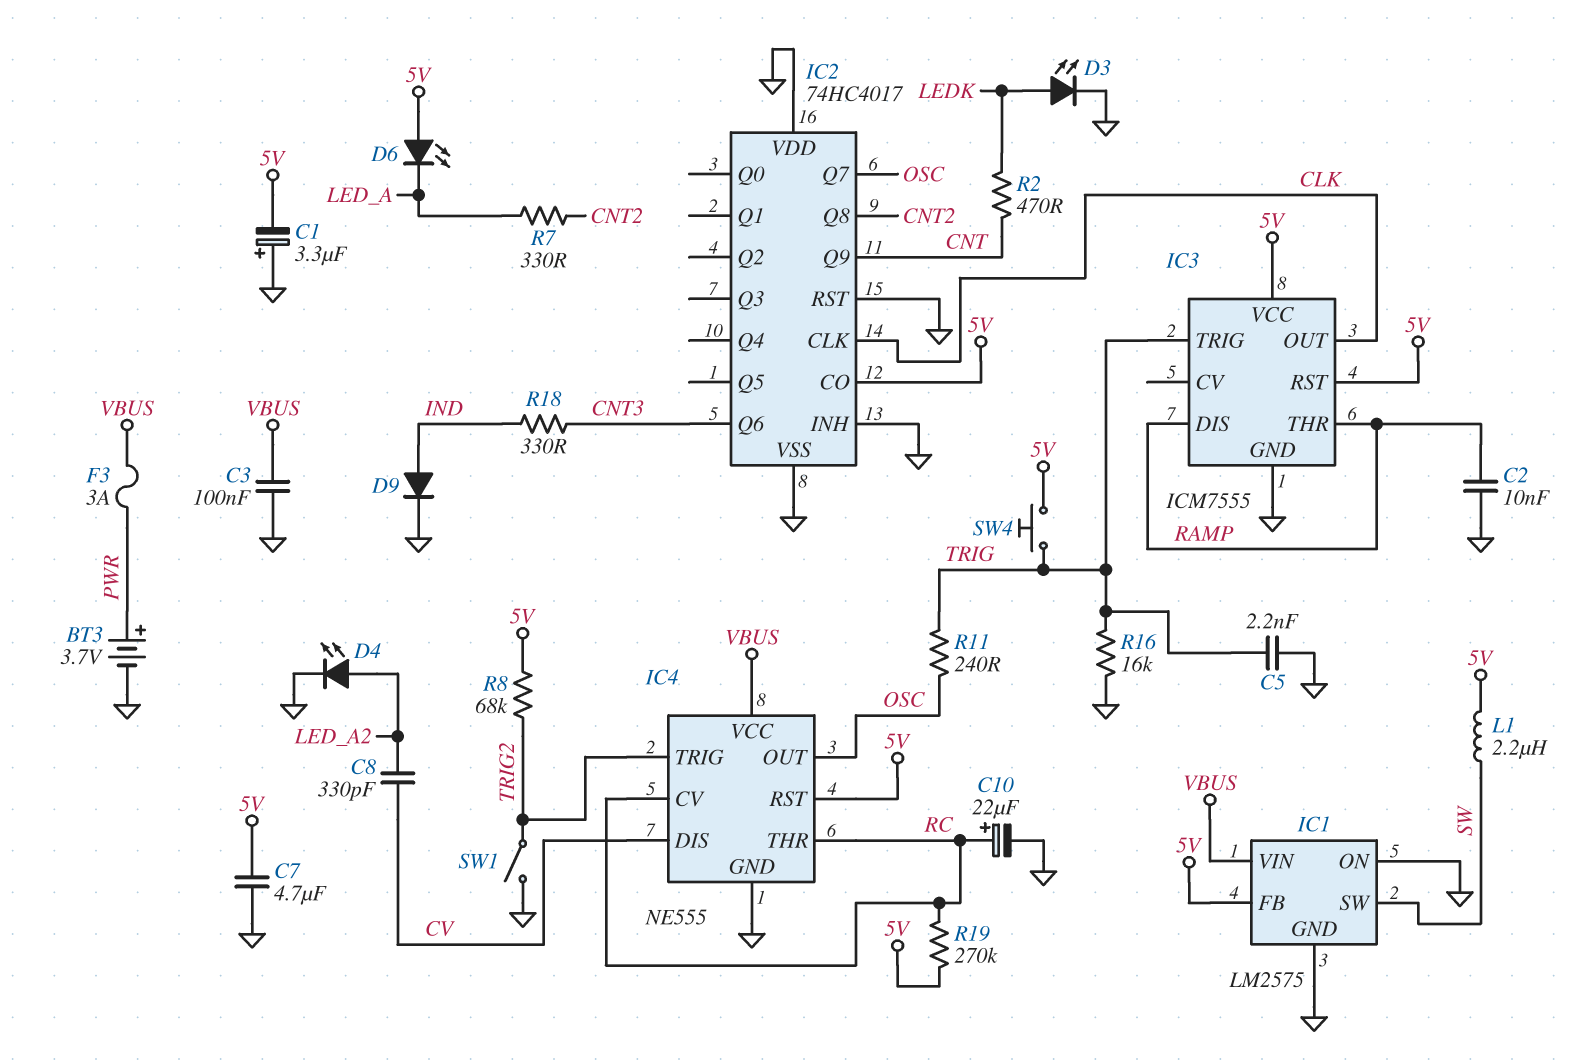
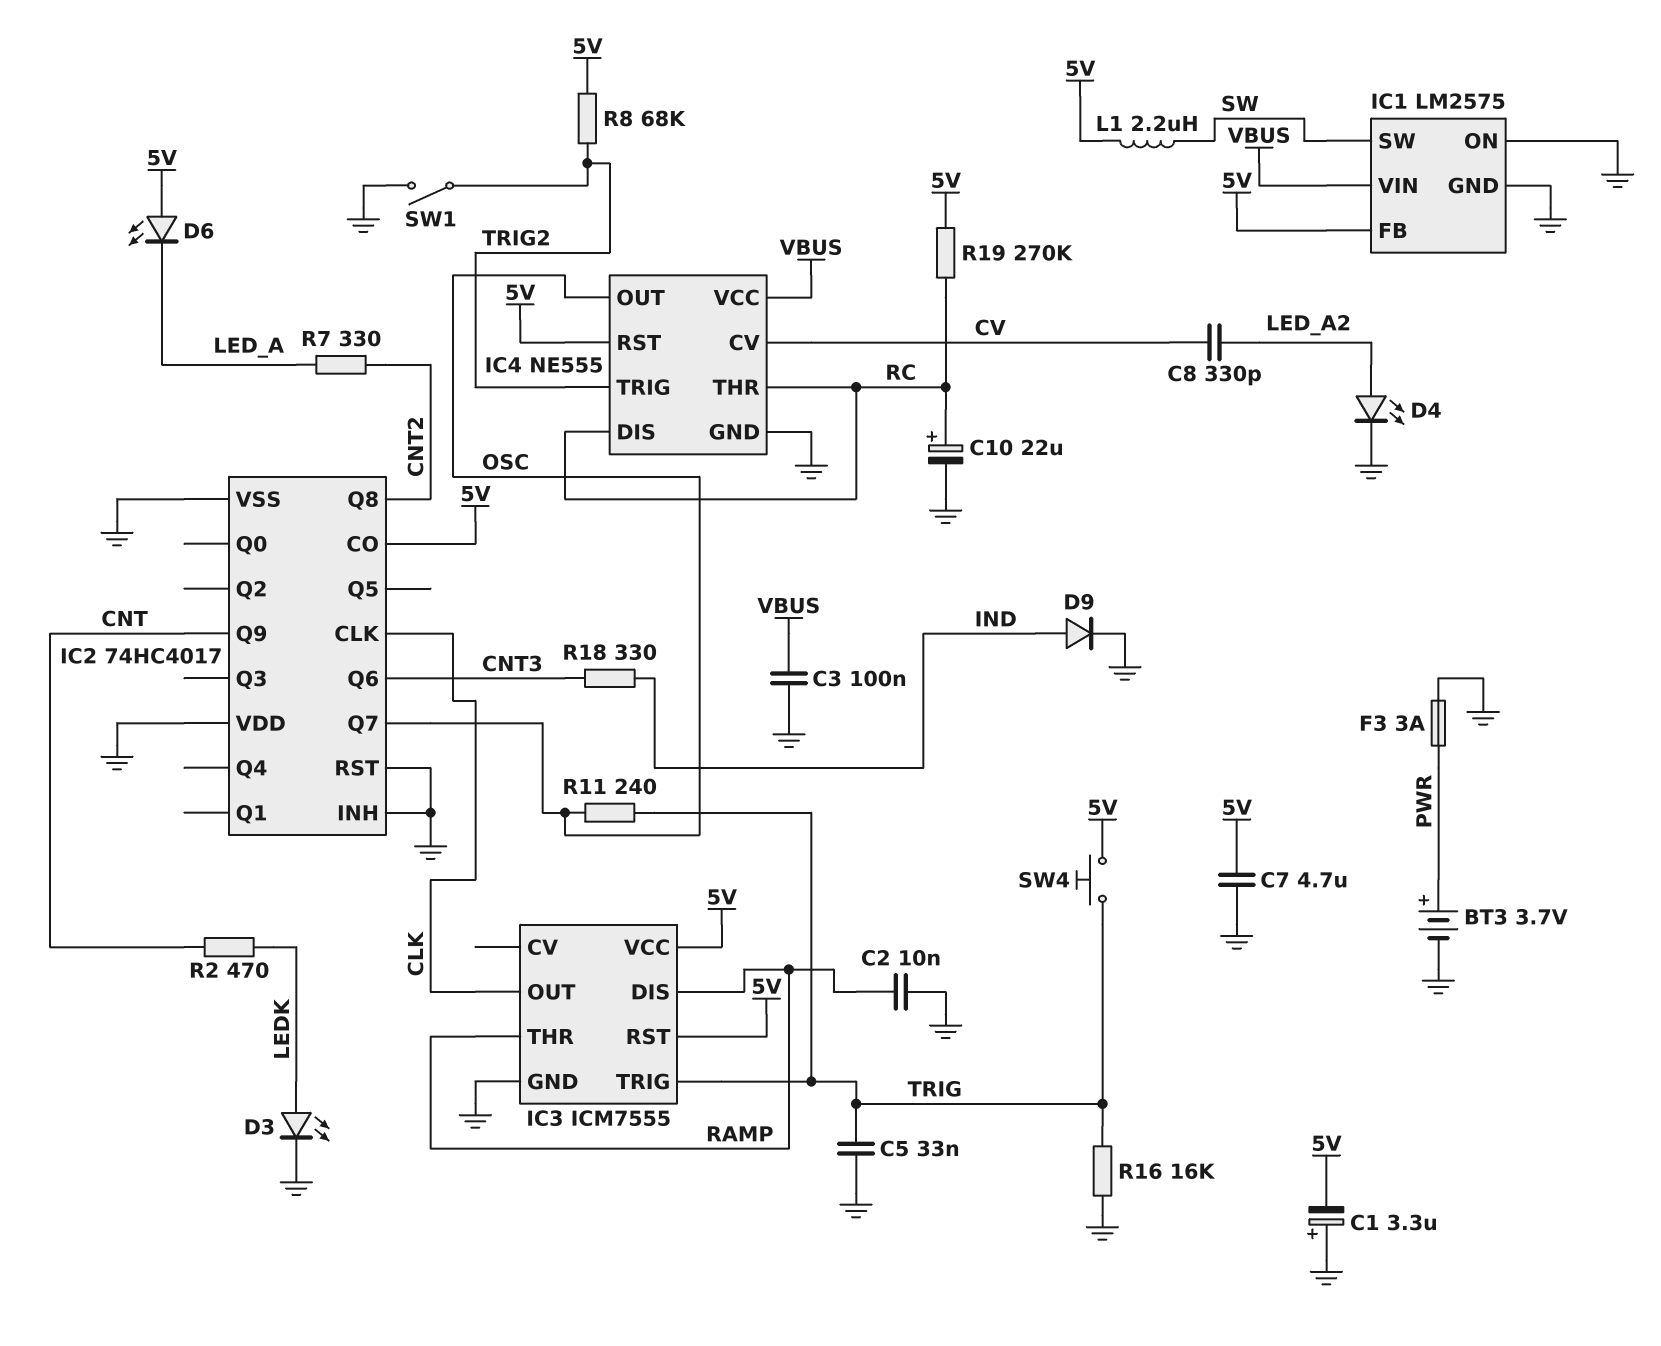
C5: 2.2nF (GND, TRIG) -> 33nF (GND, TRIG)
F3: 3A (PWR, VBUS) -> 3A (GND, PWR)
IC4 pin CV: RC -> CV
IC4 pin DIS: CV -> RC

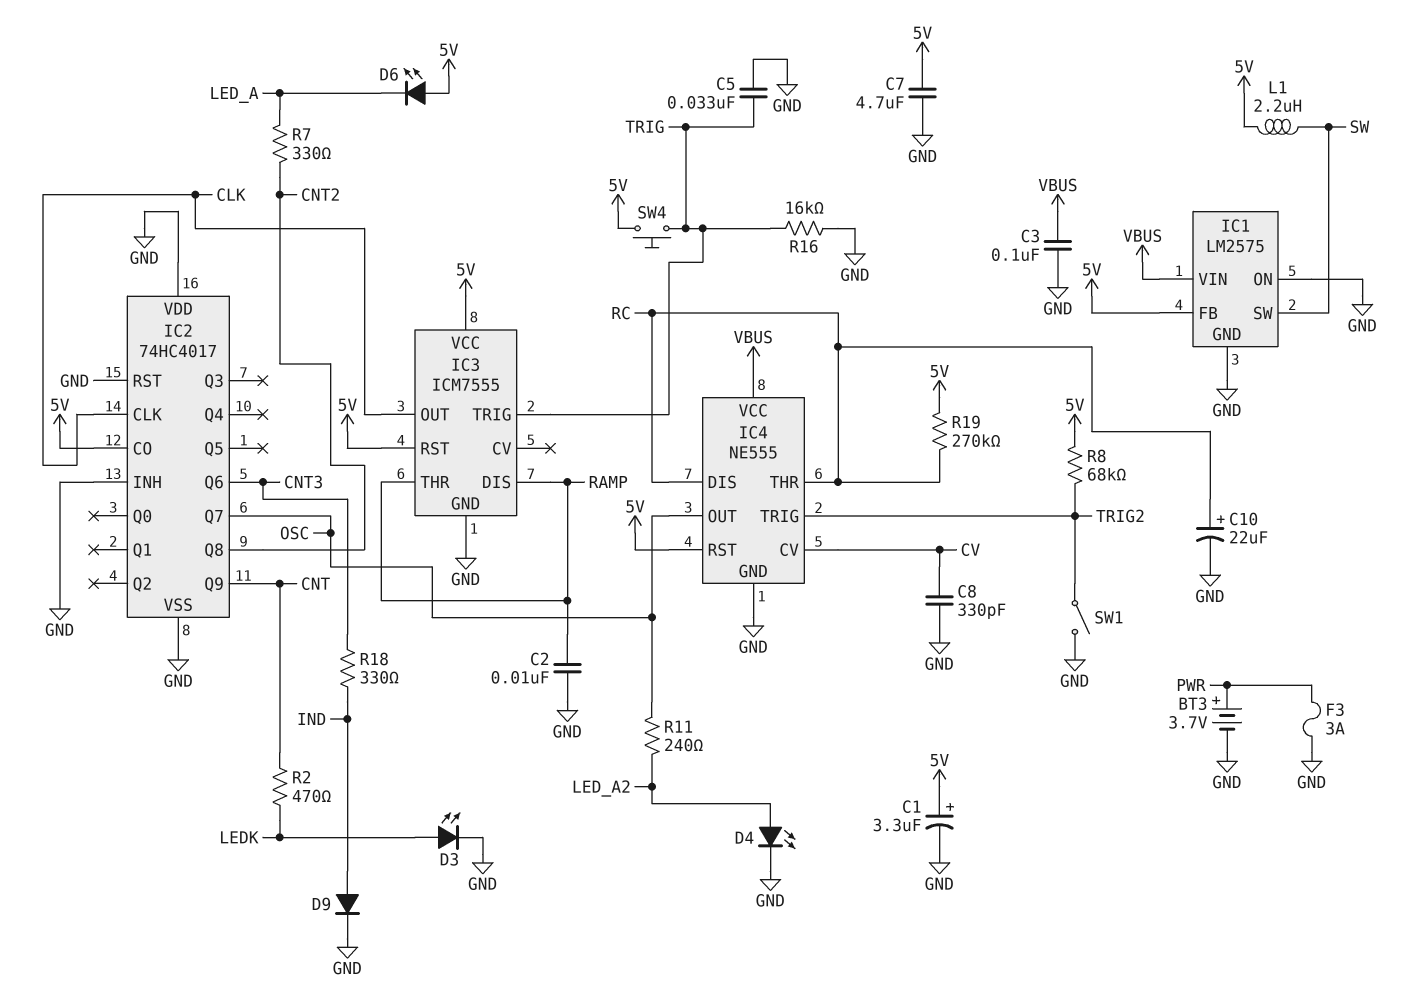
C1: 3.3uF (plus GND, minus 5V) -> 3.3uF (plus 5V, minus GND)
C8: 330pF (CV, LED_A2) -> 330pF (CV, GND)
R11: 240 (OSC, TRIG) -> 240 (LED_A2, OSC)

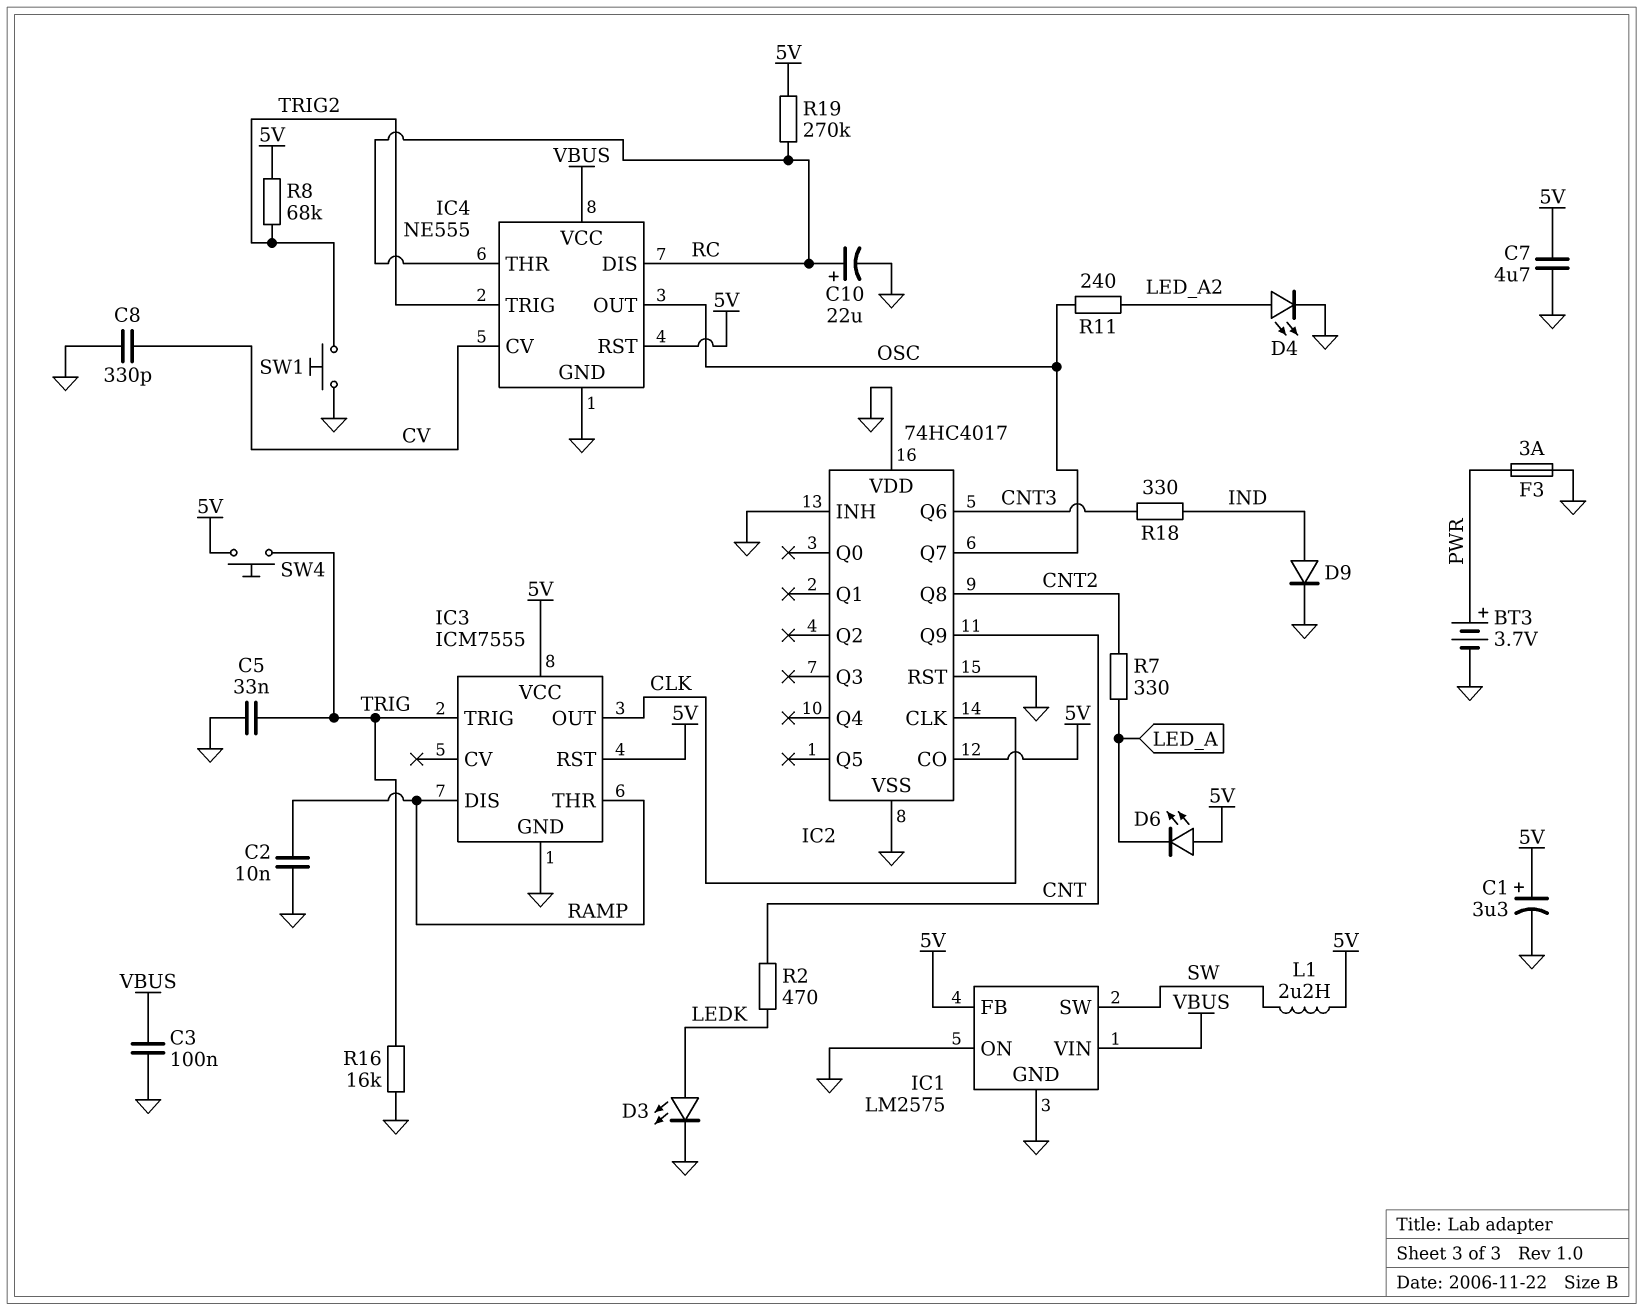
SW1: switch (GND, TRIG2) -> button (GND, TRIG2)

